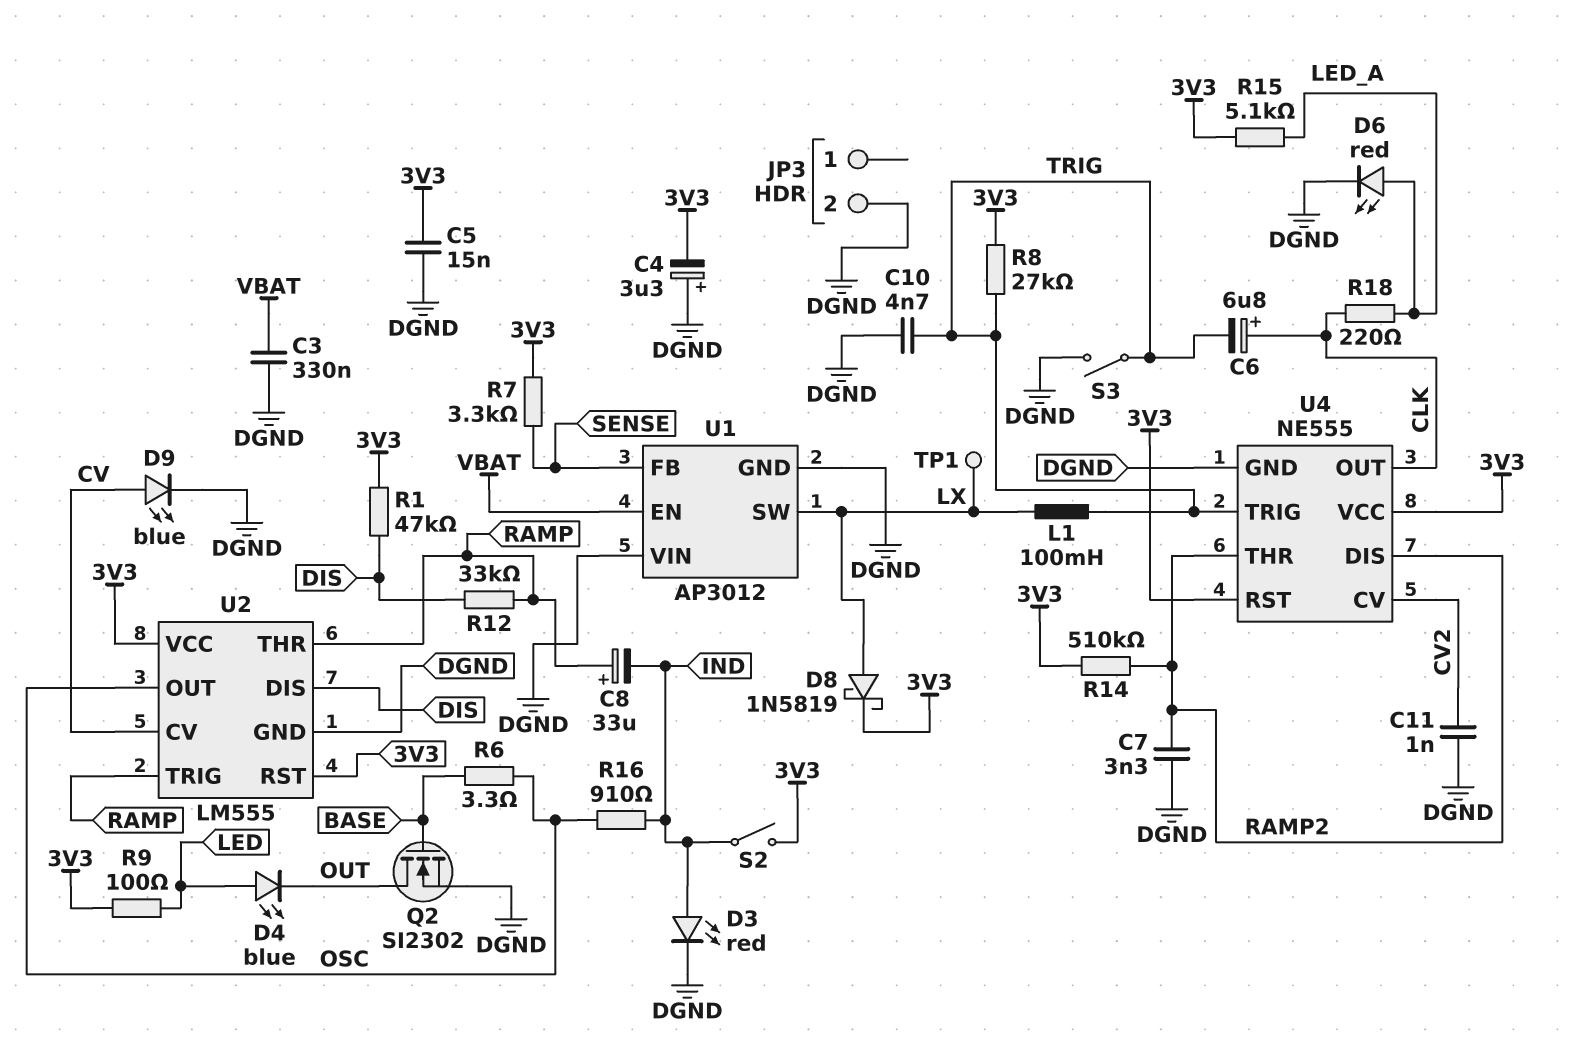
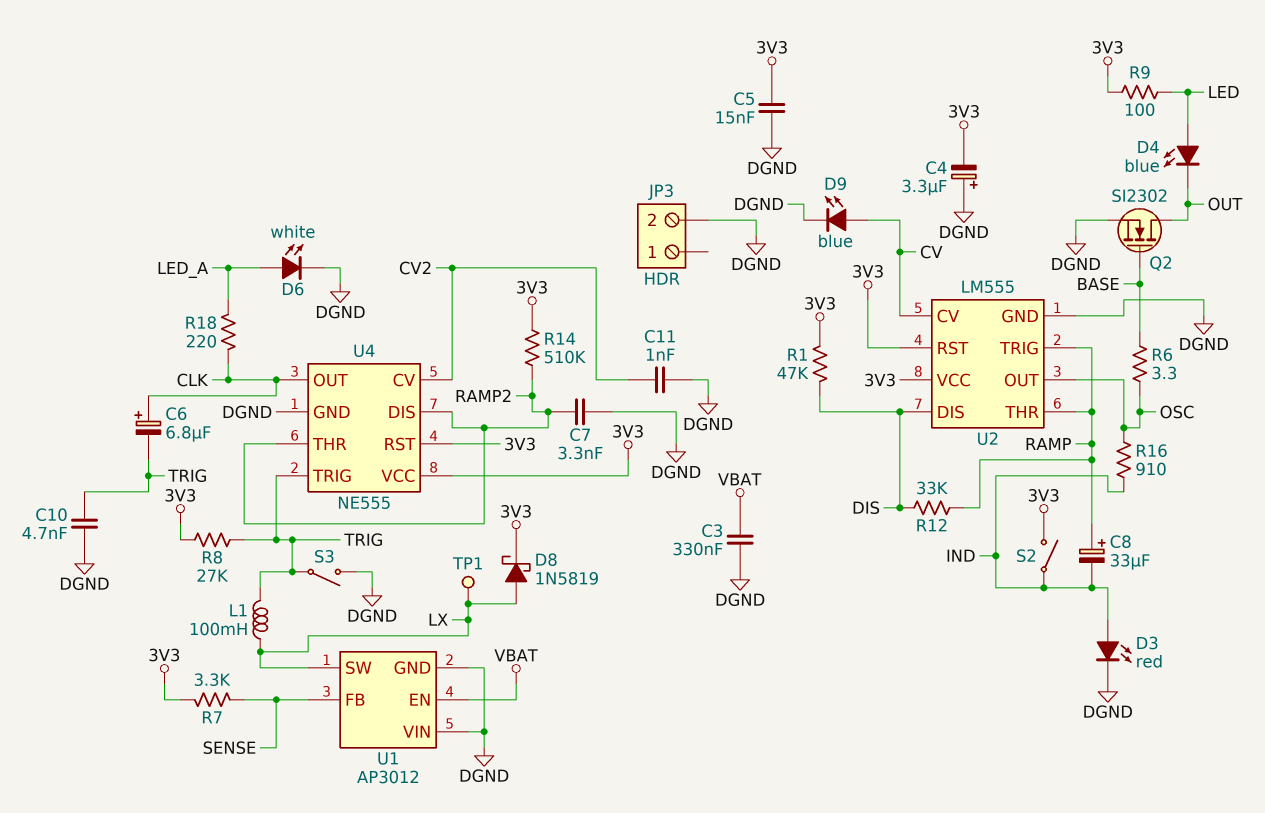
D6: LED red (A LED_A, K DGND) -> LED white (A LED_A, K DGND)
R15: 5.1k (3V3, LED_A) -> none

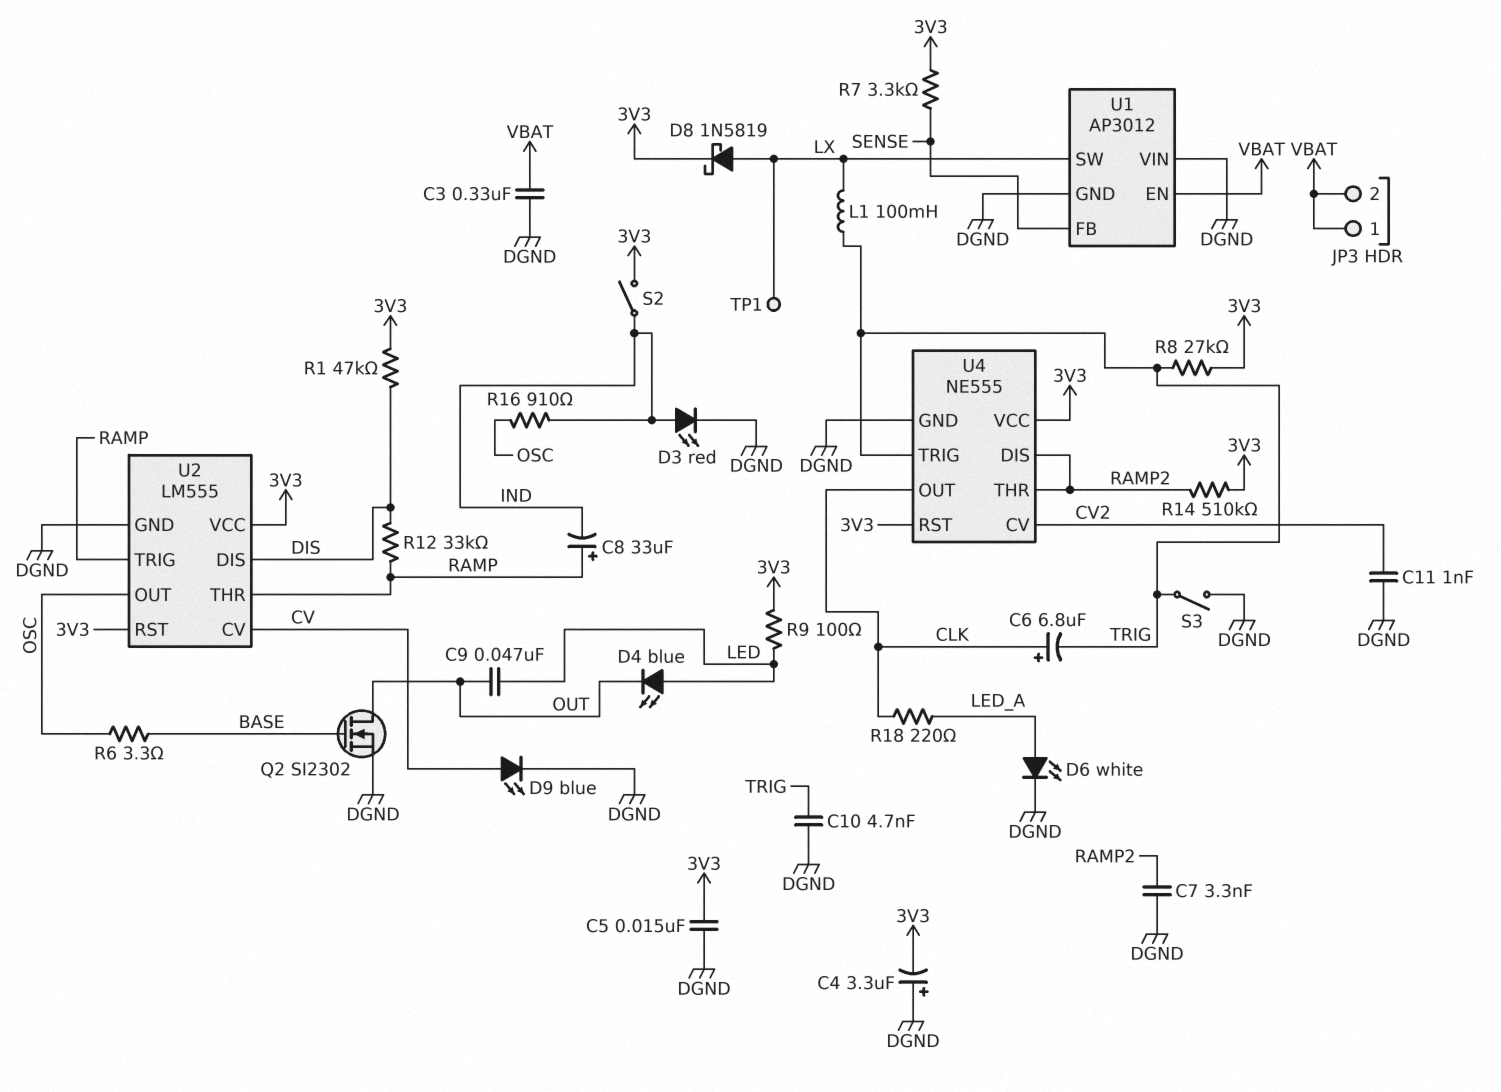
C9: none -> 47nF (LED, OUT)
JP3 pin 1: none -> VBAT
JP3 pin 2: DGND -> VBAT

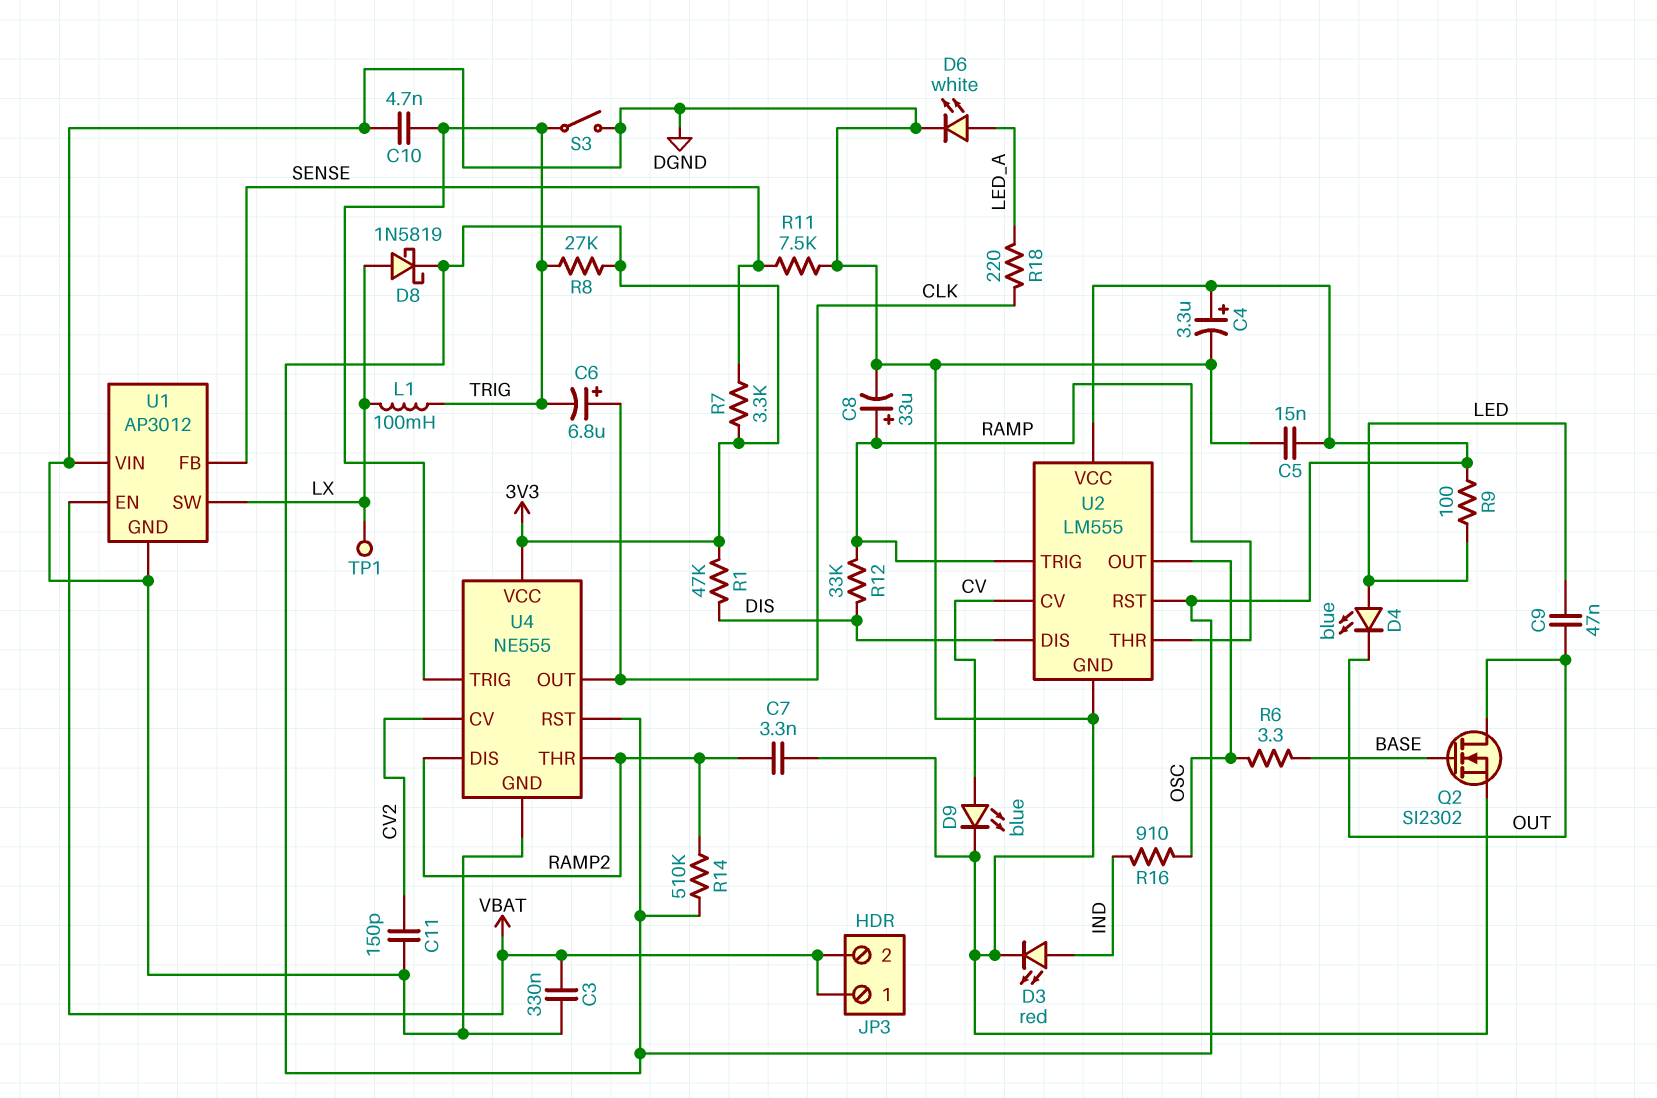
C4: 3.3uF (plus DGND, minus 3V3) -> 3.3uF (plus 3V3, minus DGND)
C8: 33uF (plus RAMP, minus IND) -> 33uF (plus RAMP, minus DGND)
C11: 1nF (CV2, DGND) -> 150pF (CV2, DGND)
R11: none -> 7.5k (DGND, SENSE)
S2: switch (3V3, IND) -> none

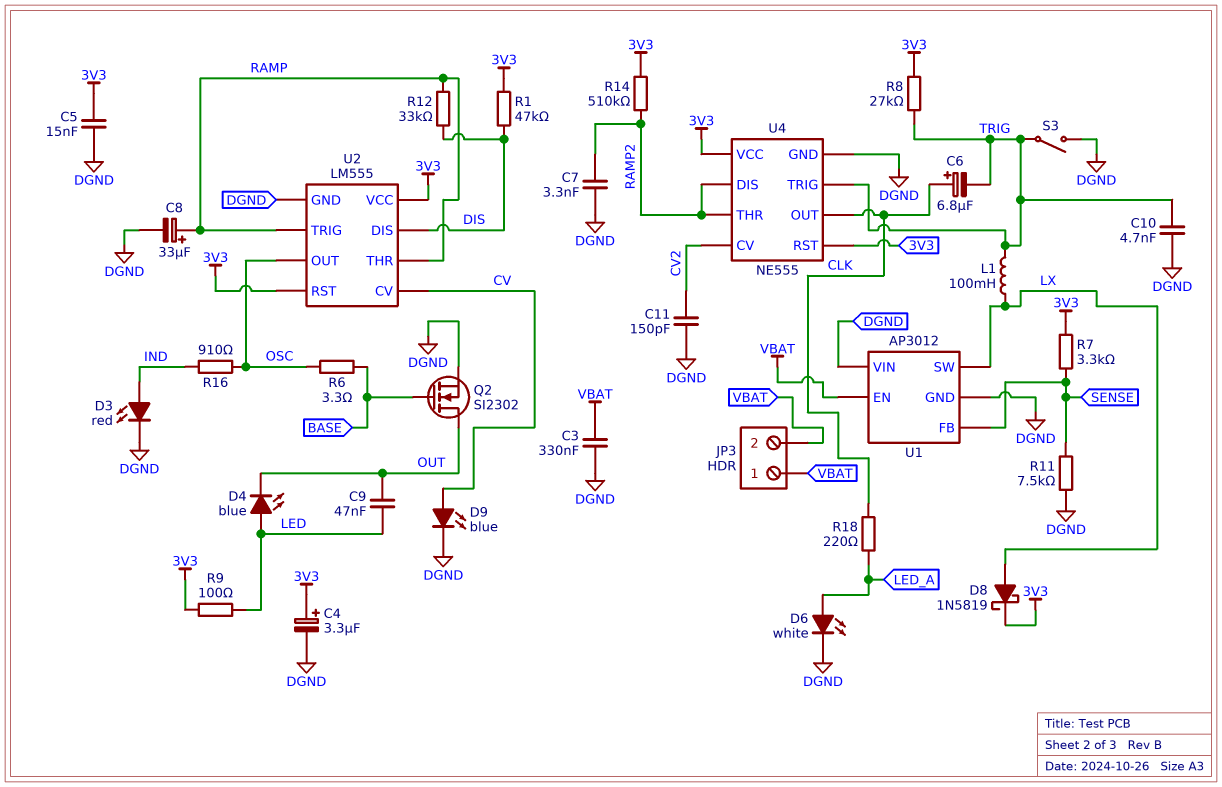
TP1: test point (LX) -> none

